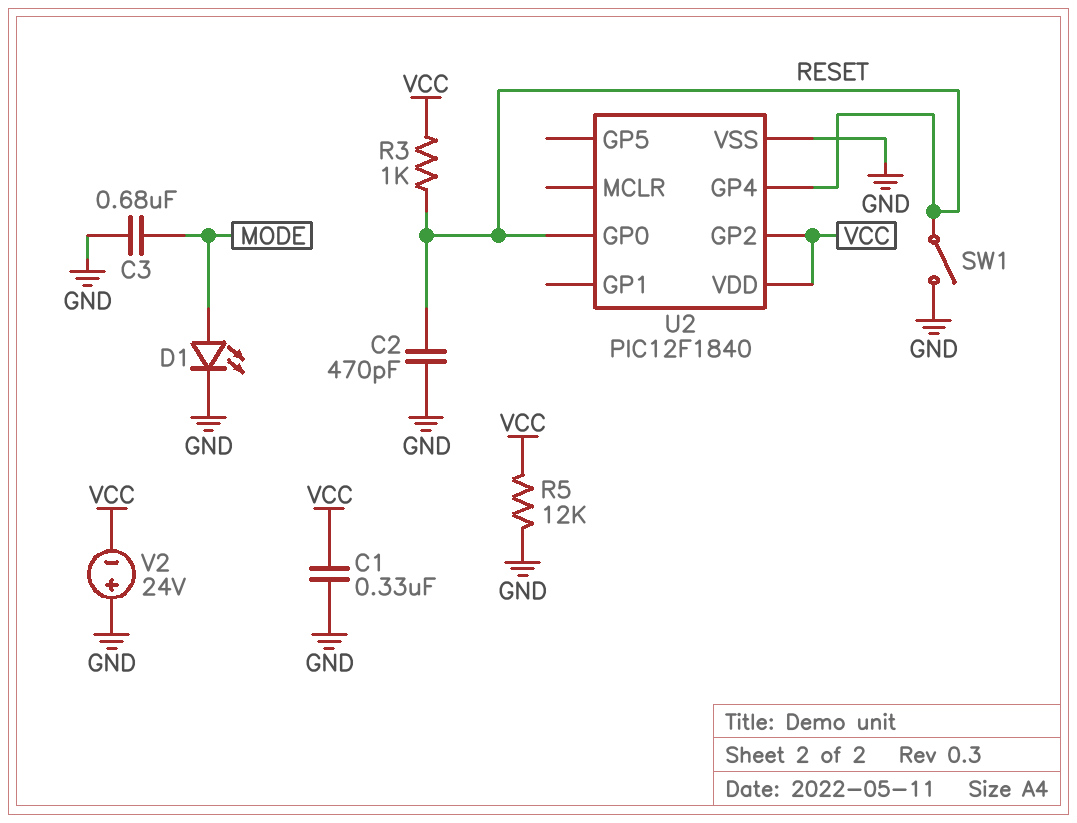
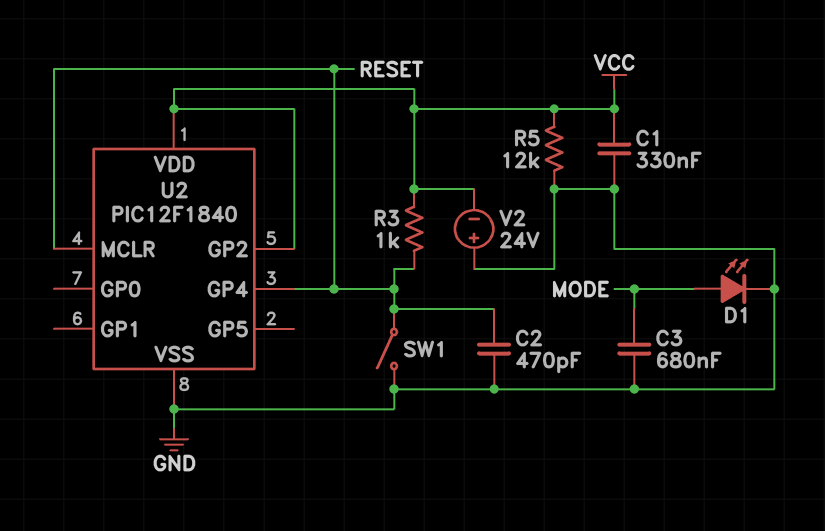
U2 pin GP0: RESET -> none
U2 pin MCLR: none -> RESET

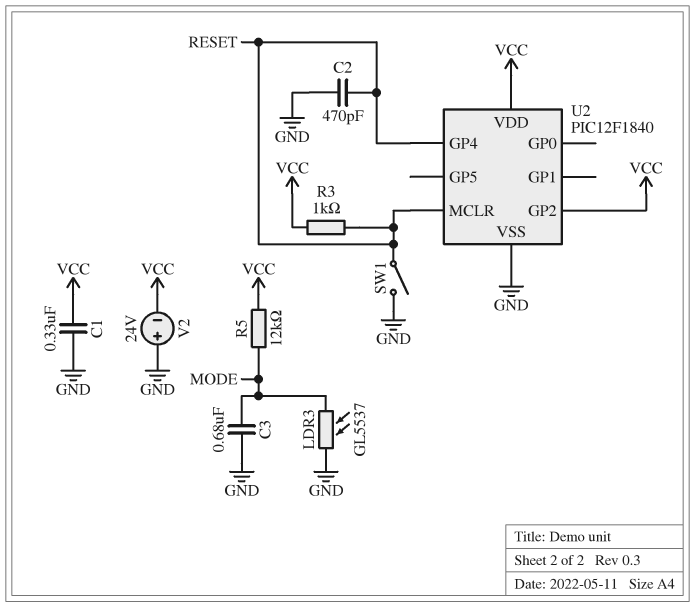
D1: LED (A MODE, K GND) -> none
LDR3: none -> GL5537 (GND, MODE)
R5: 12k (GND, VCC) -> 12k (MODE, VCC)

